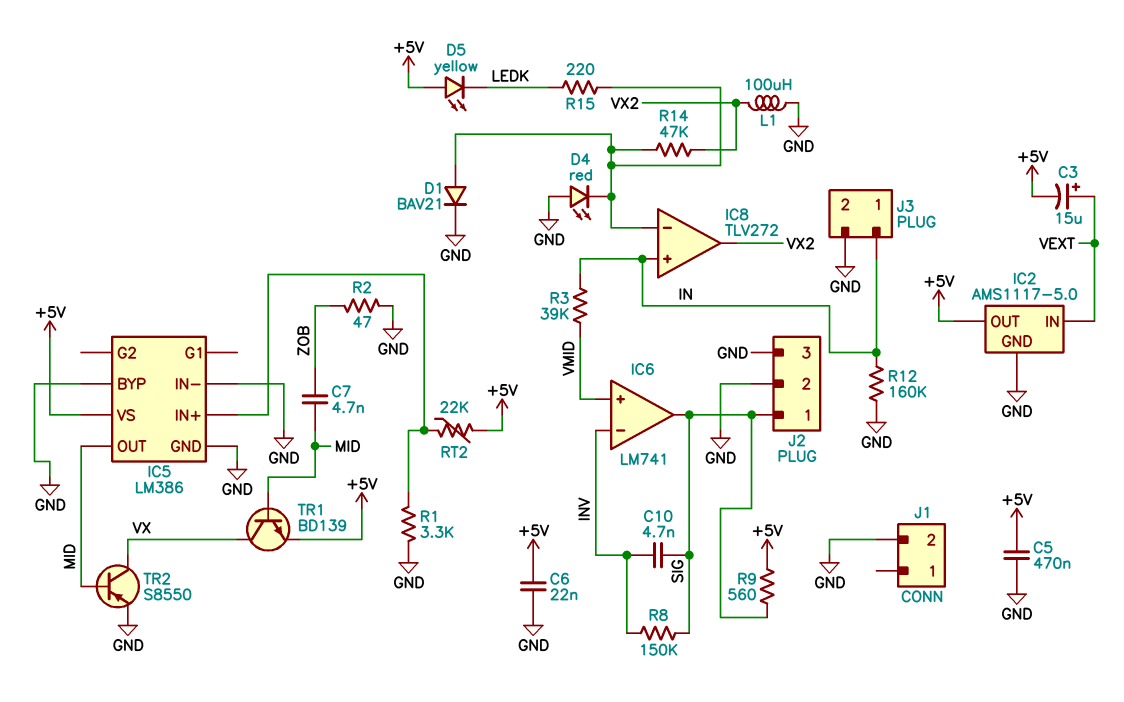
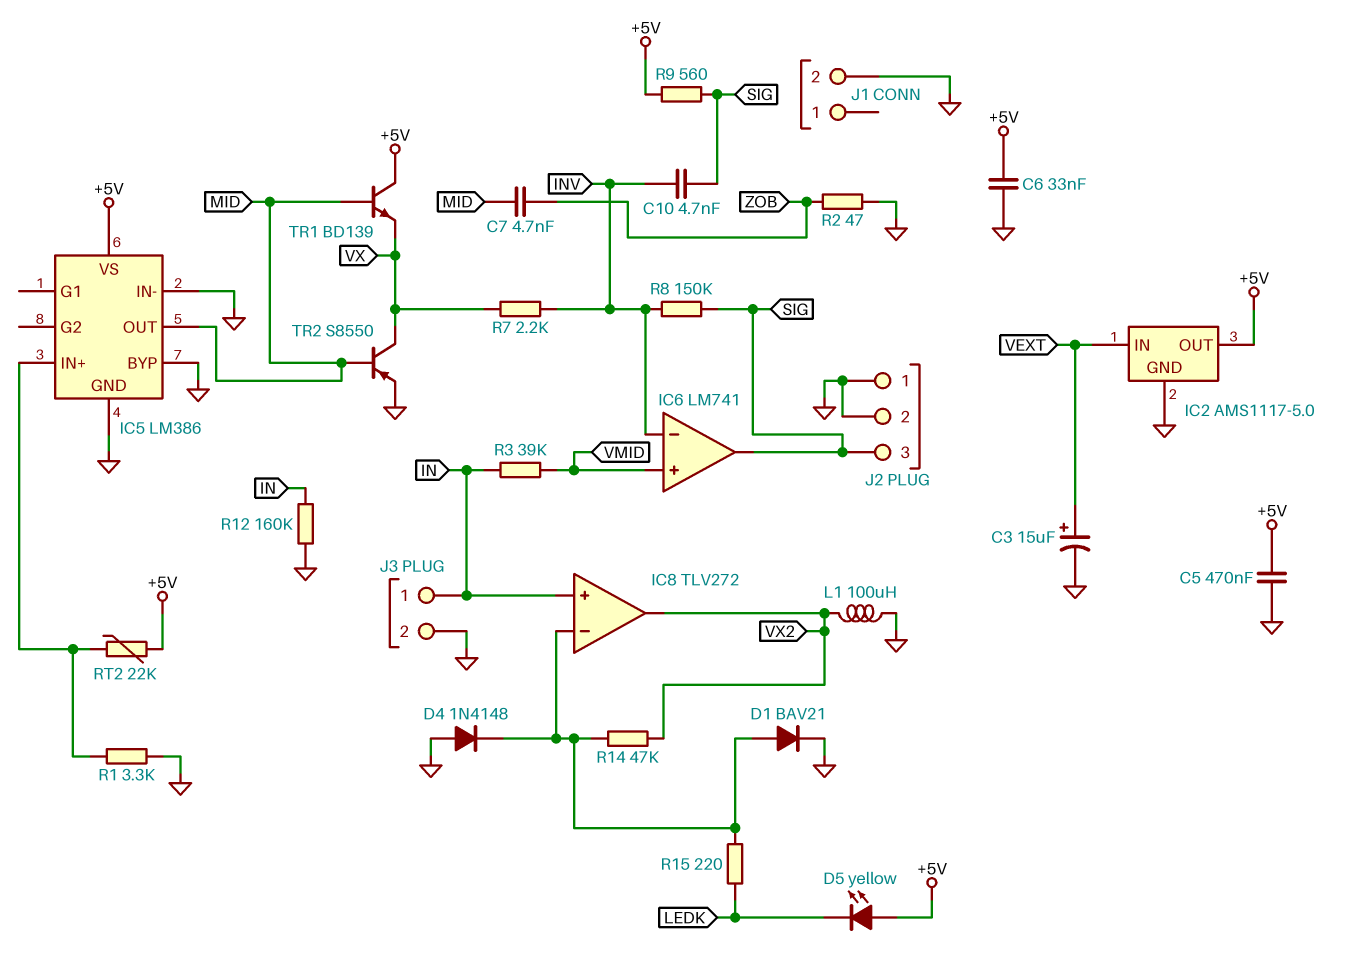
C3: 15uF (plus VEXT, minus +5V) -> 15uF (plus VEXT, minus GND)
C6: 22nF (+5V, GND) -> 33nF (+5V, GND)
D4: LED red (A GND, K IC8/in-) -> diode 1N4148 (A GND, K IC8/in-)
J2 pin 1: SIG -> GND
J2 pin 3: GND -> SIG
R7: none -> 2.2k (INV, VX)
TR1: NPN BD139 (B MID, C VX, E +5V) -> NPN BD139 (B MID, C +5V, E VX)

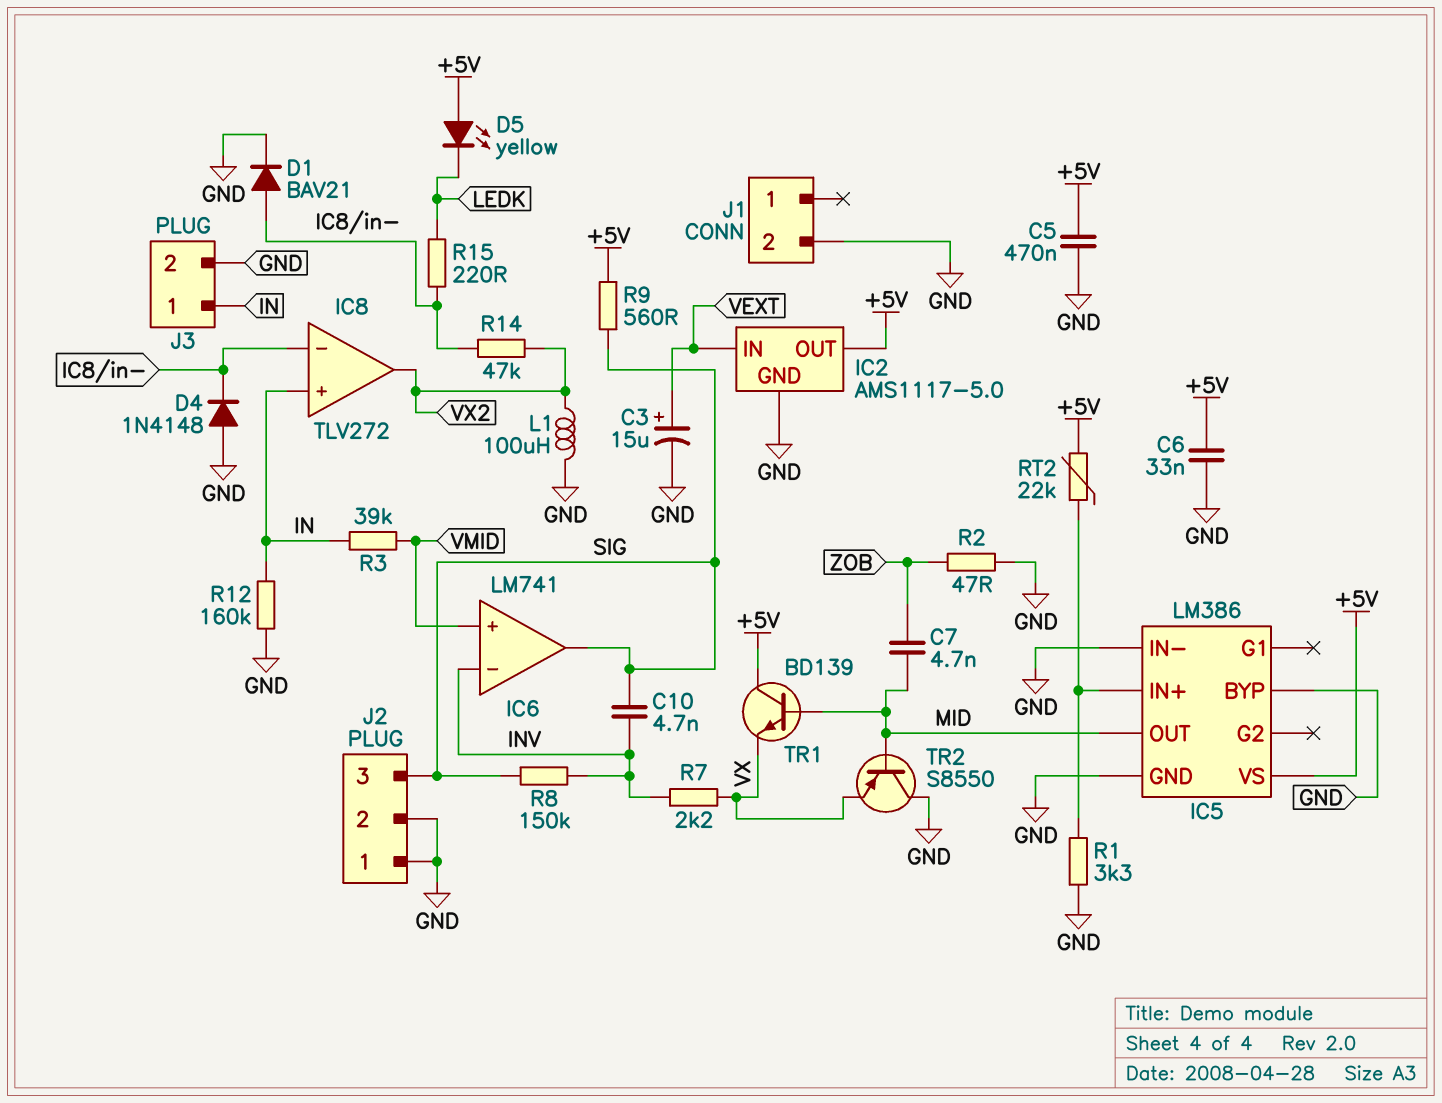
TR2: PNP S8550 (B MID, C VX, E GND) -> PNP S8550 (B MID, C GND, E VX)

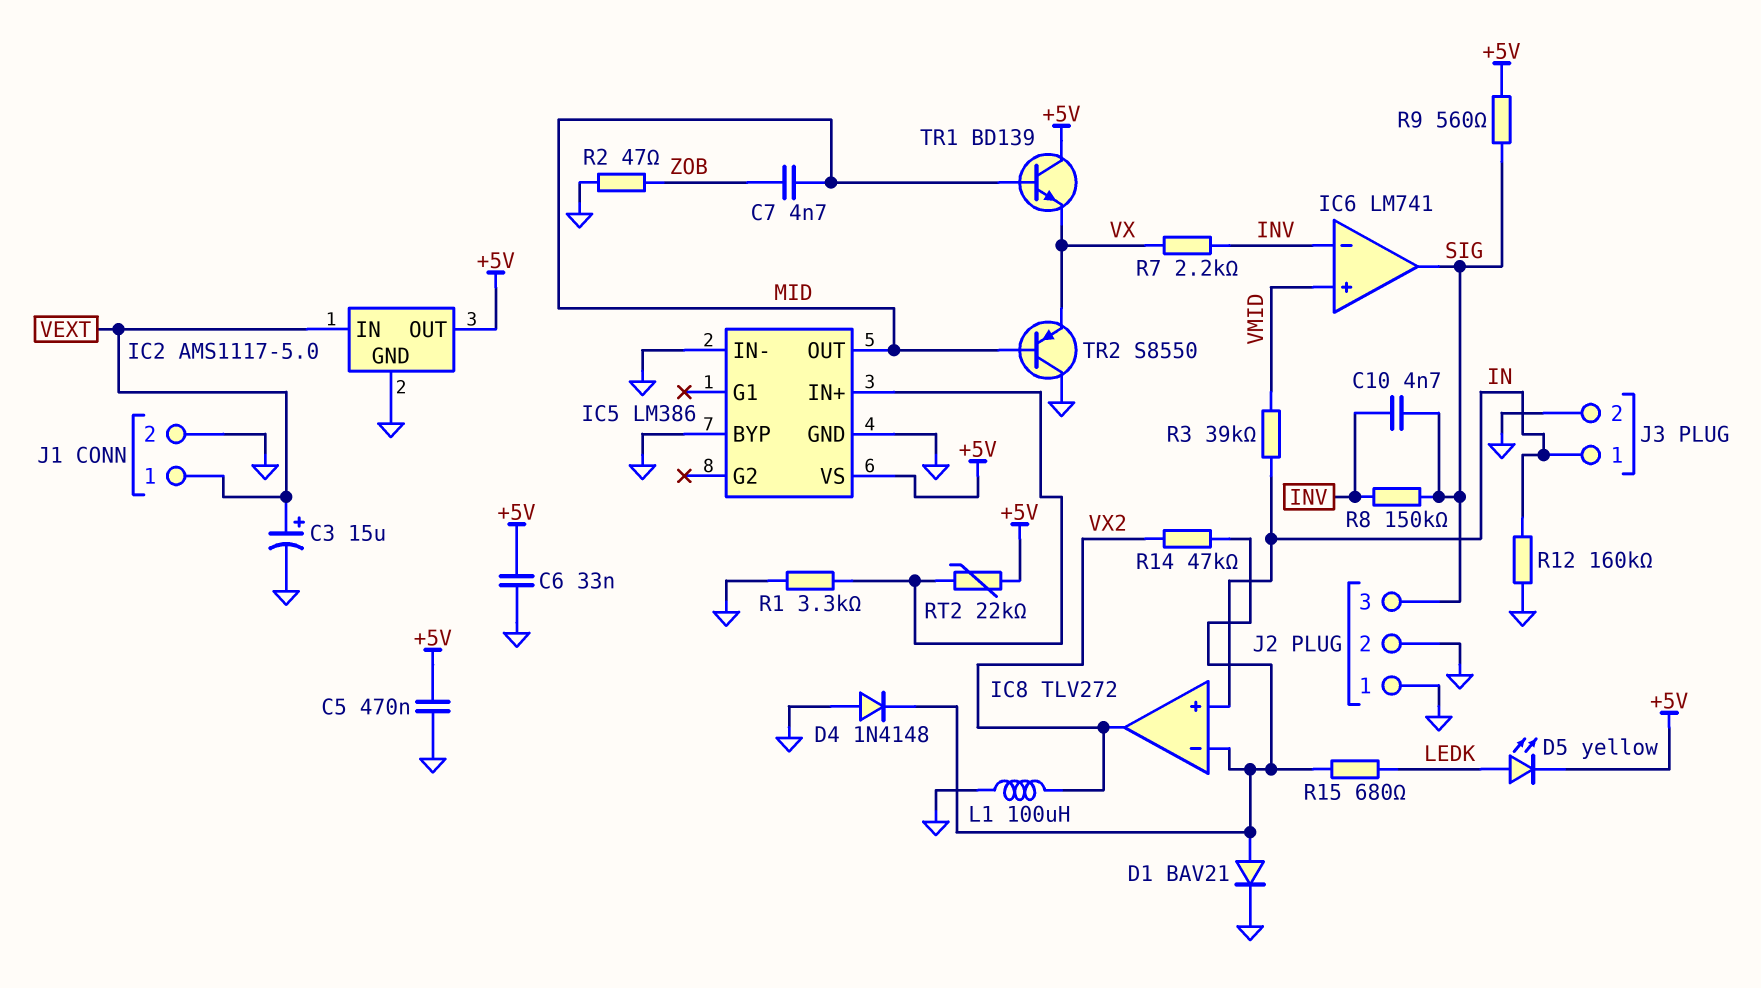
D5: LED yellow (A +5V, K LEDK) -> LED yellow (A LEDK, K +5V)
J1 pin 1: none -> VEXT
R15: 220 (IC8/in-, LEDK) -> 680 (IC8/in-, LEDK)

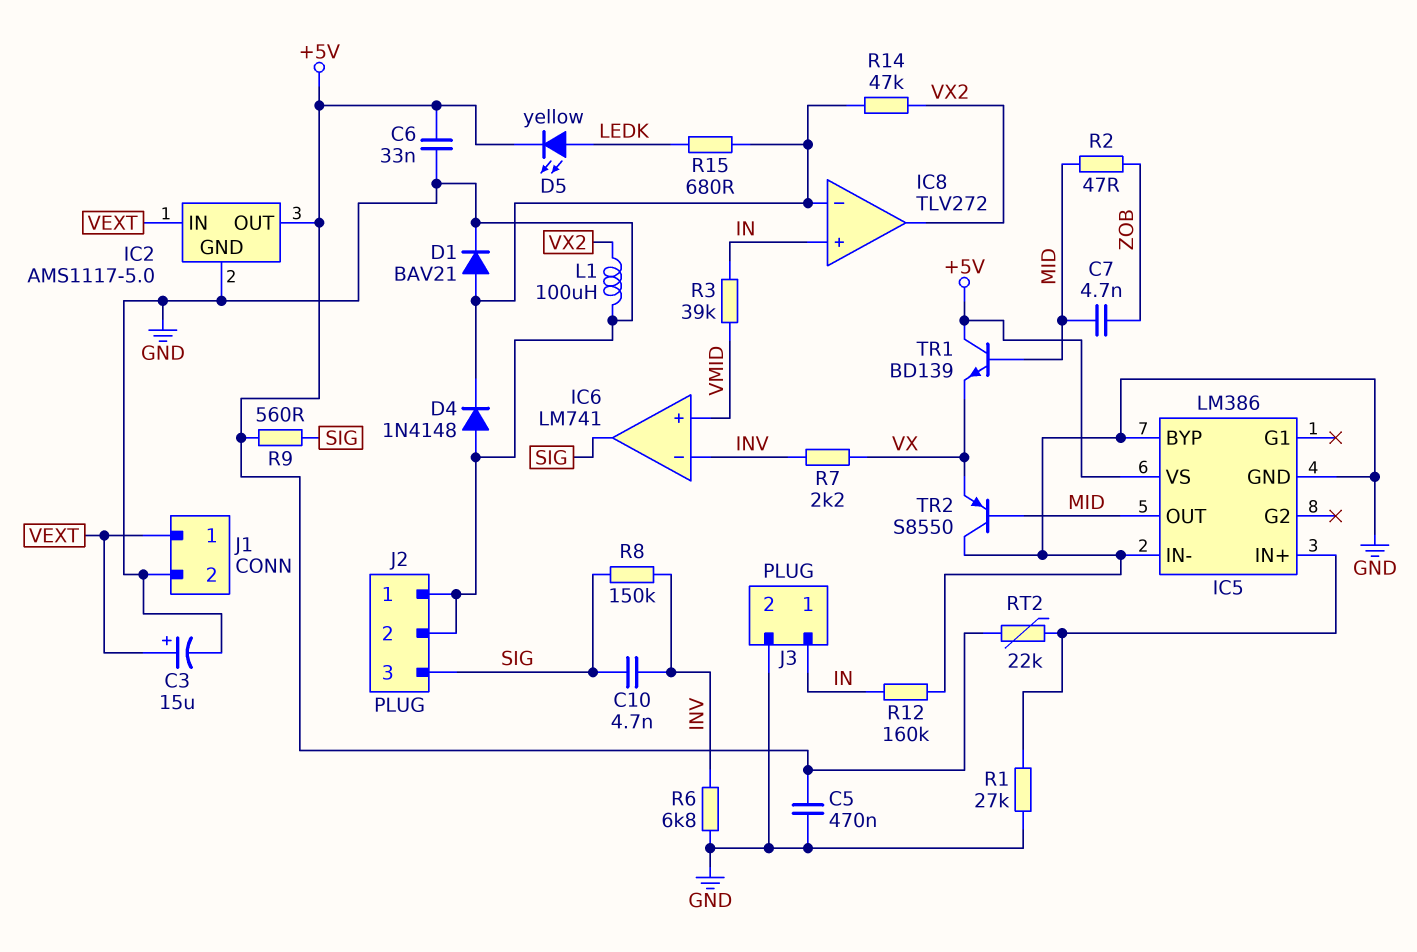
R1: 3.3k (GND, IC5/IN+) -> 27k (GND, IC5/IN+)
R2: 47 (GND, ZOB) -> 47 (MID, ZOB)
R6: none -> 6.8k (GND, INV)

